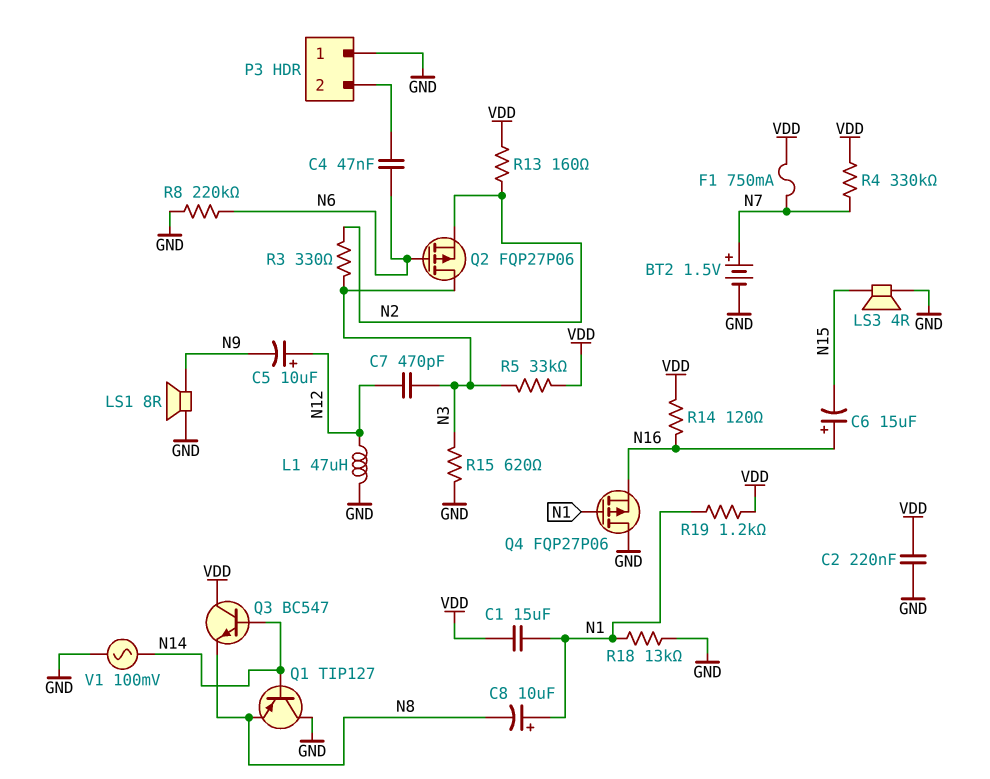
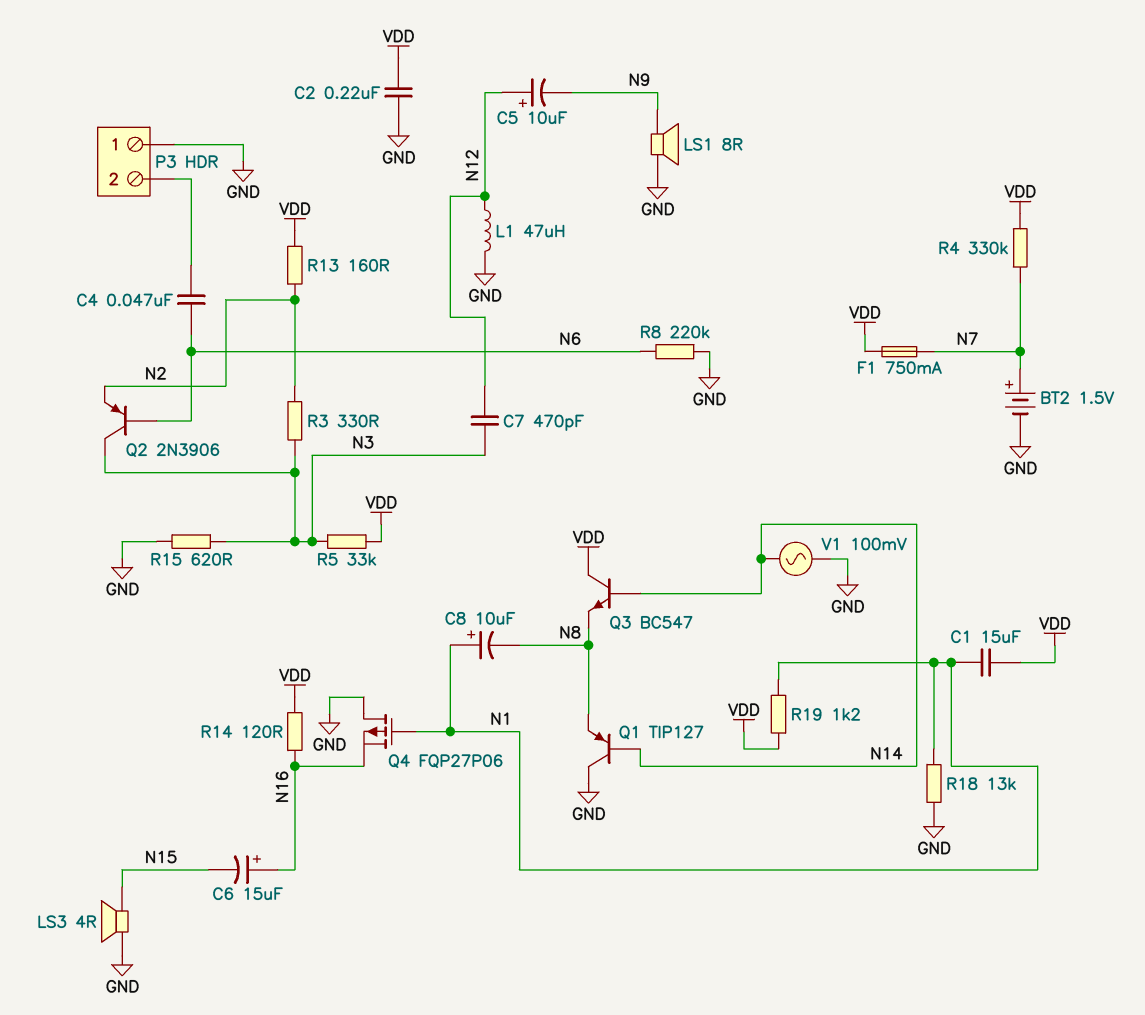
Q2: PMOS FQP27P06 (G N6, D N3, S N2) -> PNP 2N3906 (B N6, C N3, E N2)

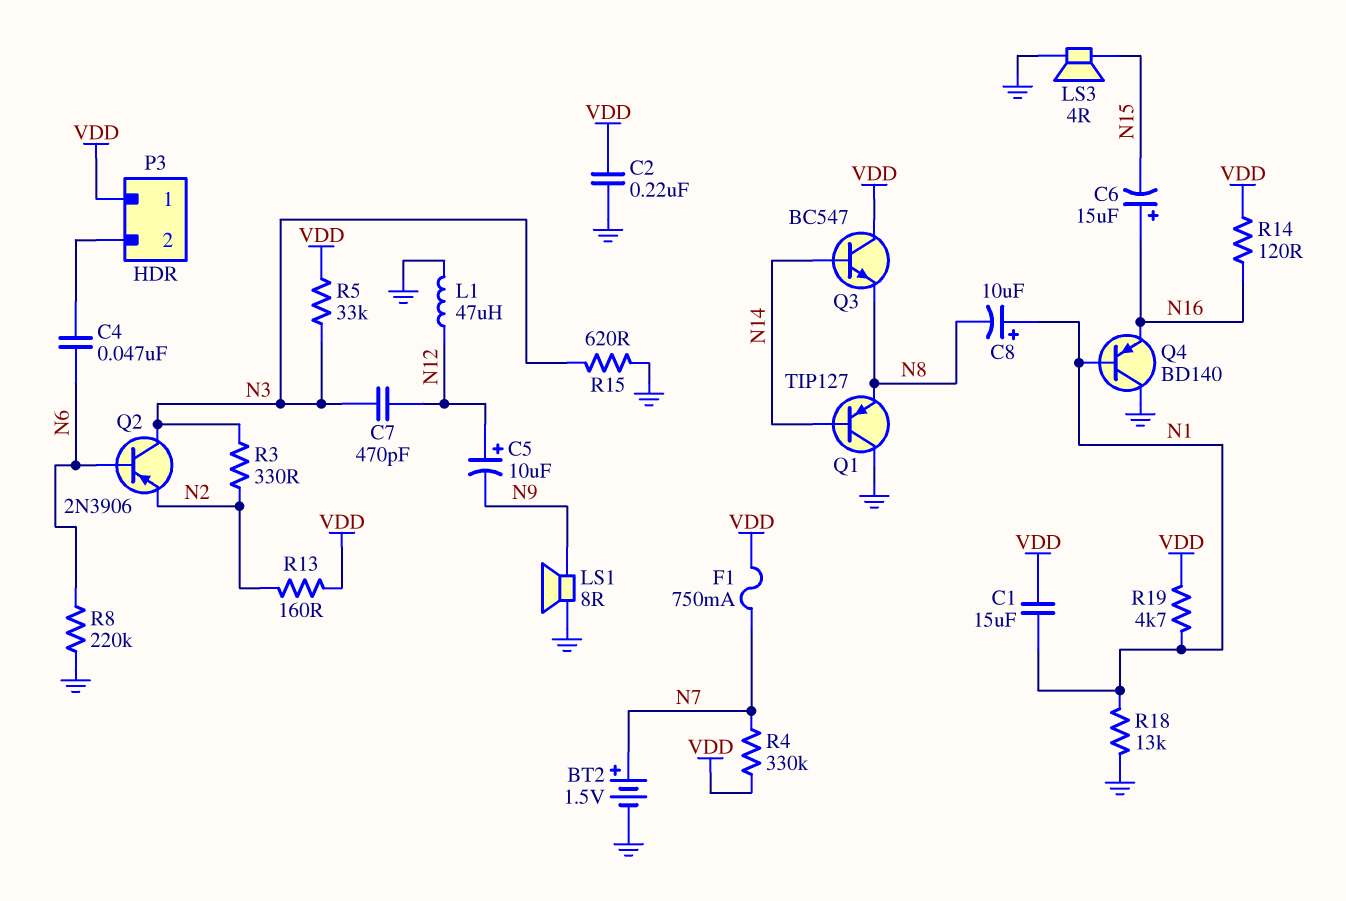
P3 pin 1: GND -> VDD
Q4: PMOS FQP27P06 (G N1, D GND, S N16) -> PNP BD140 (B N1, C GND, E N16)
R19: 1.2k (N1, VDD) -> 4.7k (N1, VDD)
V1: AC 100mV (GND, N14) -> none

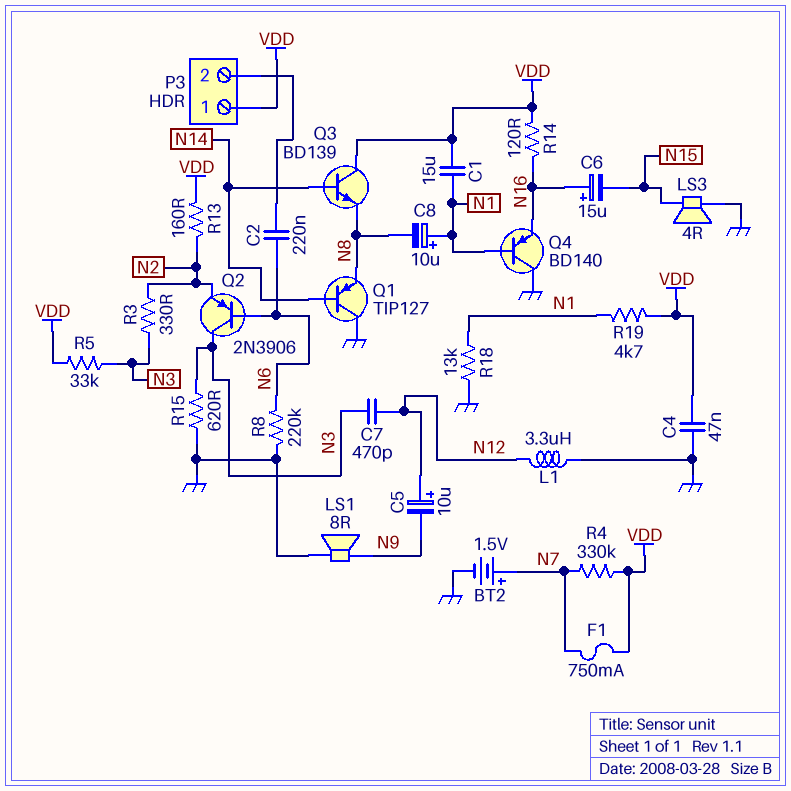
C2: 220nF (GND, VDD) -> 220nF (N6, P3/2)
C4: 47nF (N6, P3/2) -> 47nF (GND, VDD)
L1: 47uH (GND, N12) -> 3.3uH (GND, N12)
Q3: NPN BC547 (B N14, C VDD, E N8) -> NPN BD139 (B N14, C VDD, E N8)

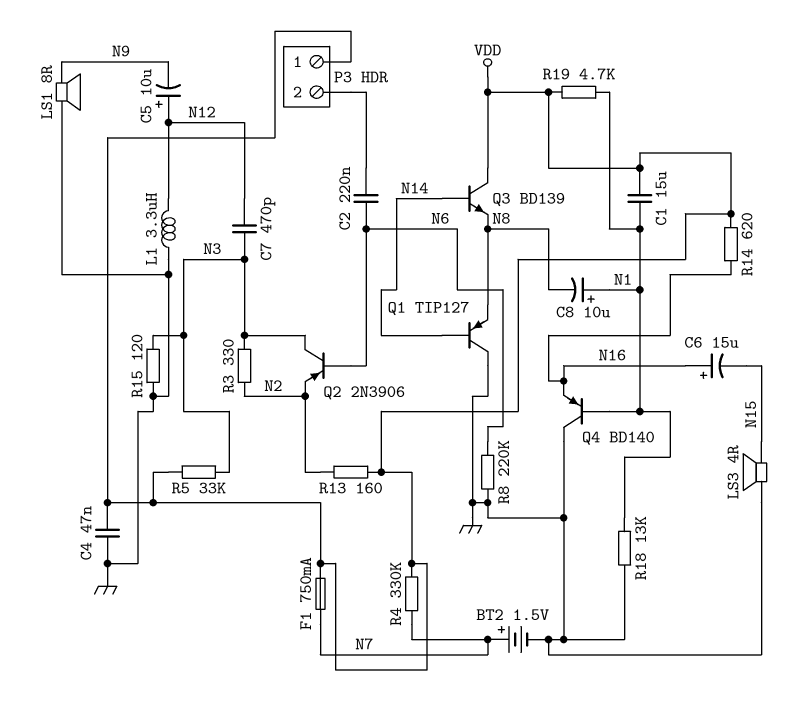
R14: 120 (N16, VDD) -> 620 (N16, VDD)
R15: 620 (GND, N3) -> 120 (GND, N3)

